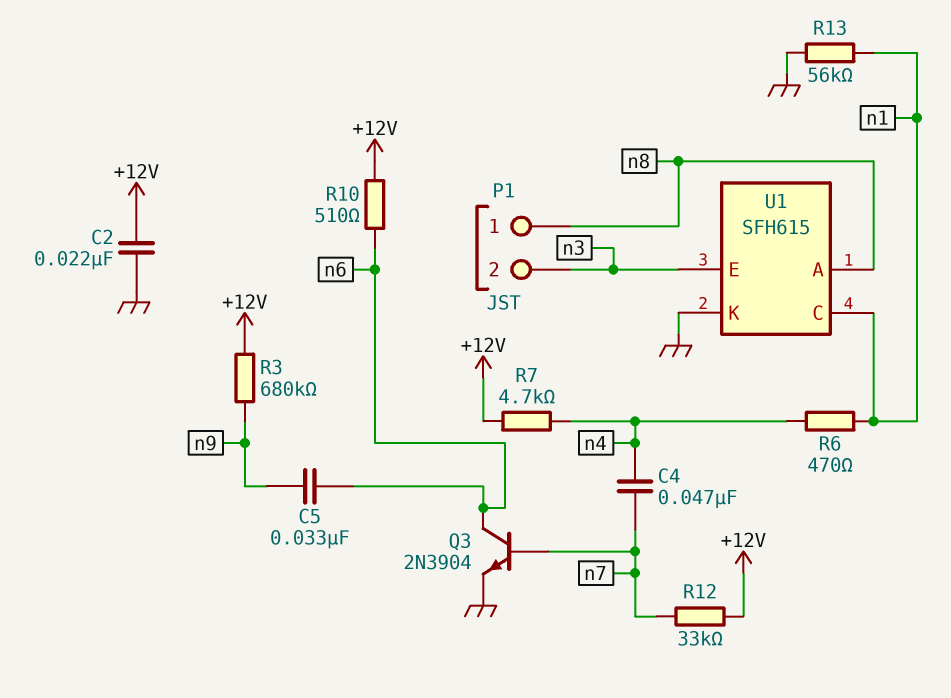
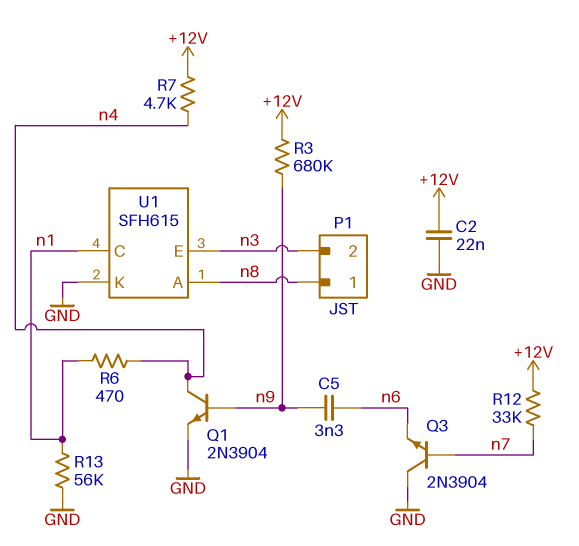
C4: 47nF (n4, n7) -> none
C5: 33nF (n6, n9) -> 3.3nF (n6, n9)
Q1: none -> NPN 2N3904 (B n9, C n4, E GND)
Q3: NPN 2N3904 (B n7, C n6, E GND) -> NPN 2N3904 (B n7, C GND, E n6)
R10: 510 (+12V, n6) -> none

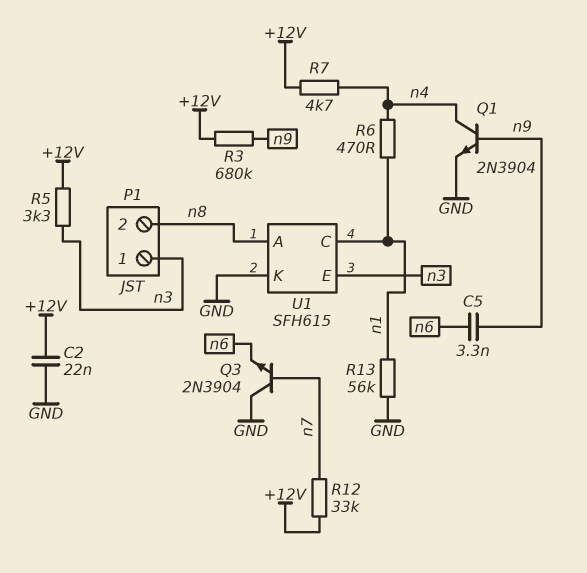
P1 pin 1: n8 -> n3
P1 pin 2: n3 -> n8
R5: none -> 3.3k (+12V, n3)

